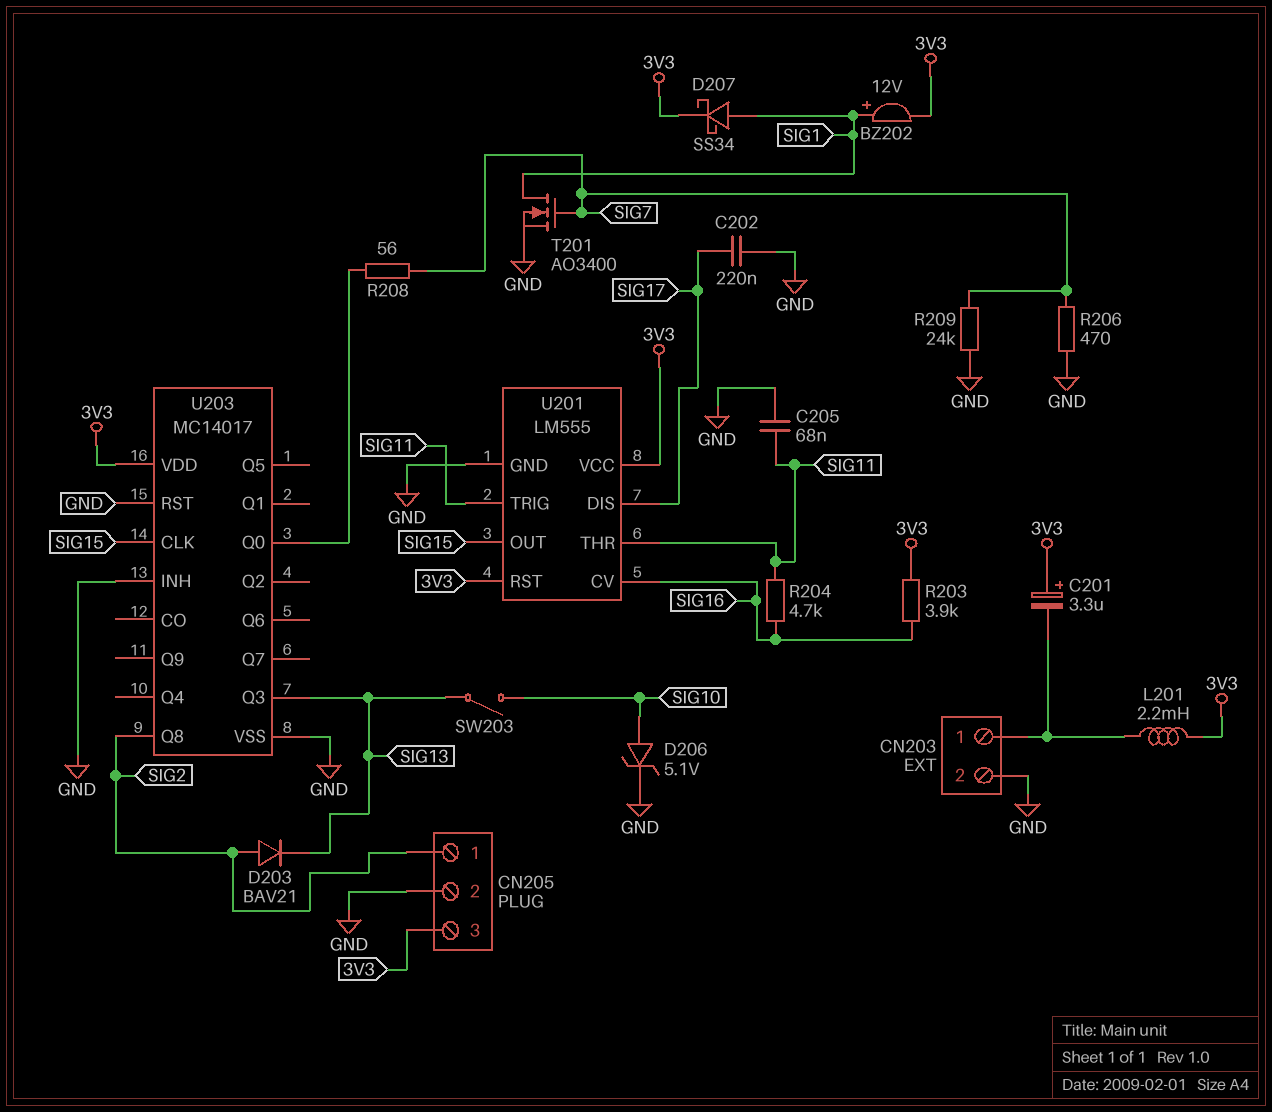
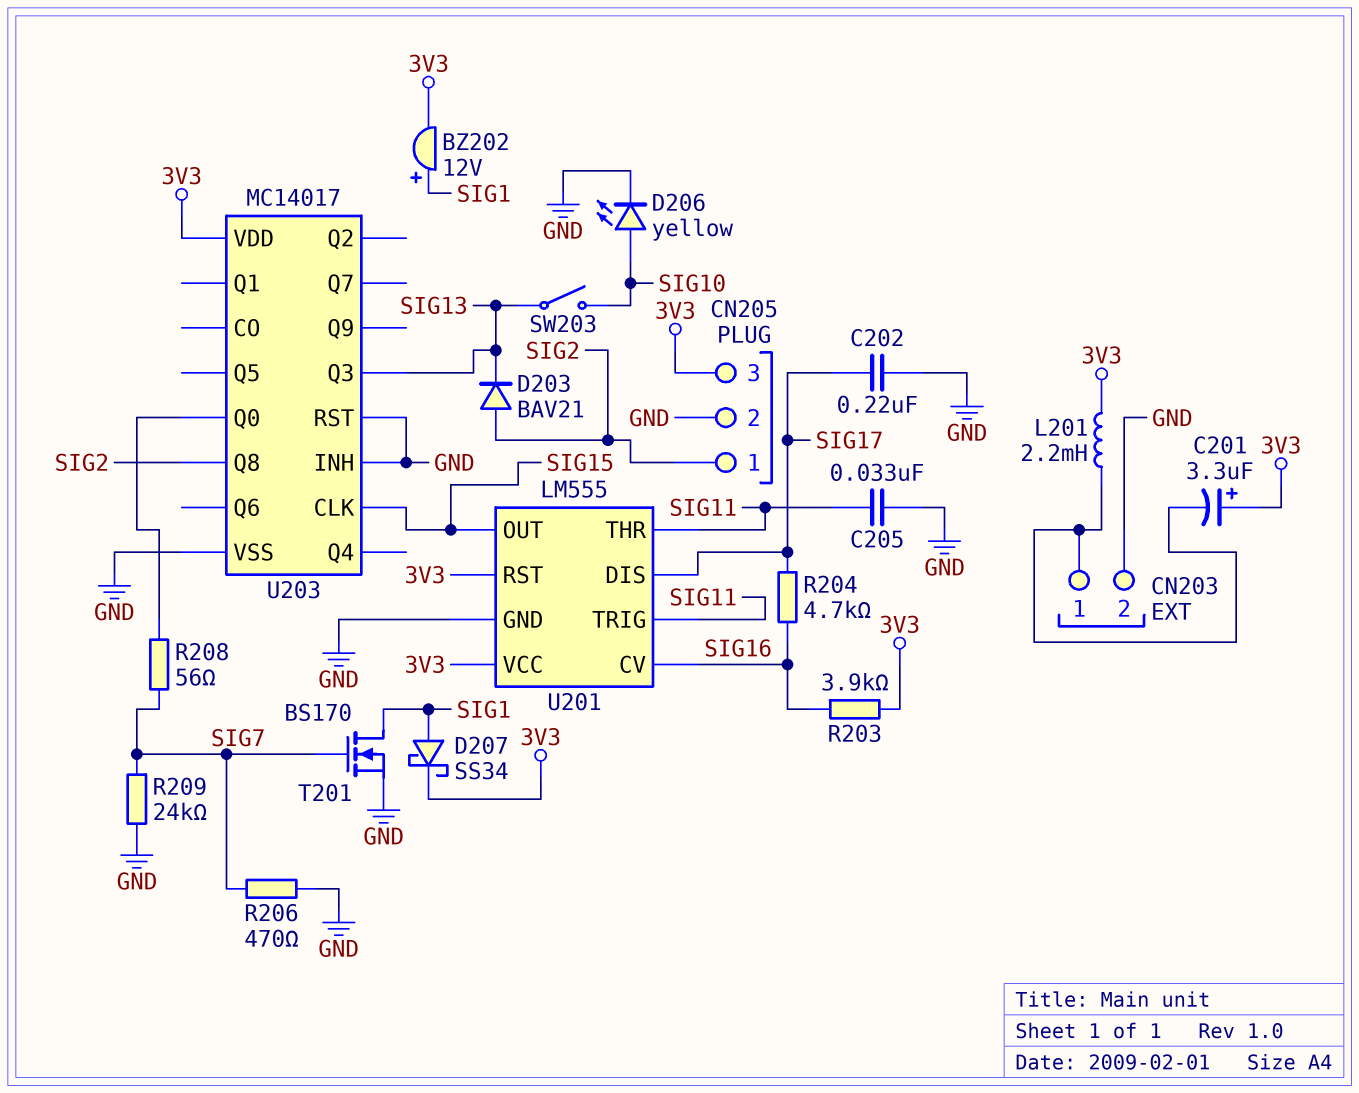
C205: 68nF (GND, SIG11) -> 33nF (GND, SIG11)
D206: zener 5.1V (A SIG10, K GND) -> LED yellow (A SIG10, K GND)
R204: 4.7k (SIG11, SIG16) -> 4.7k (SIG16, SIG17)
T201: NMOS AO3400 (G SIG7, D SIG1, S GND) -> NMOS BS170 (G SIG7, D SIG1, S GND)

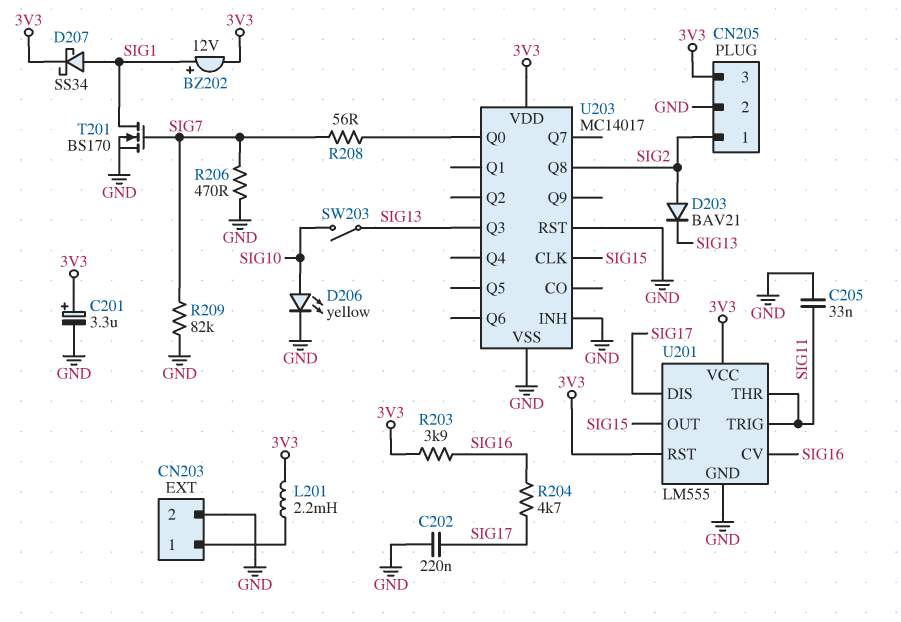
C201: 3.3uF (plus 3V3, minus CN203/1) -> 3.3uF (plus 3V3, minus GND)
R209: 24k (GND, SIG7) -> 82k (GND, SIG7)

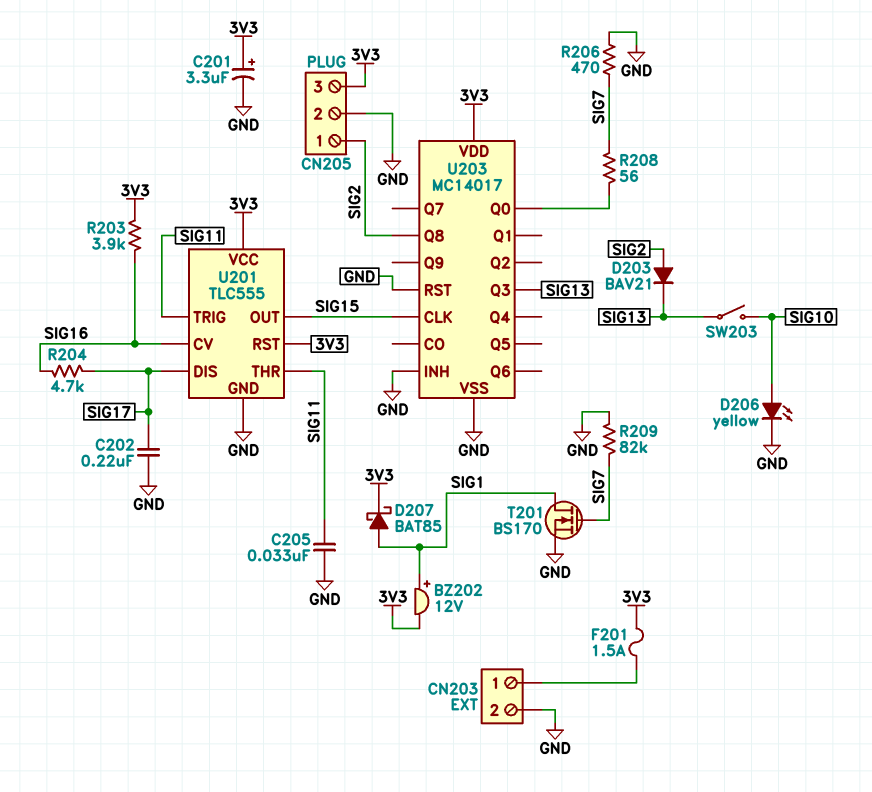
D207: schottky SS34 (A SIG1, K 3V3) -> schottky BAT85 (A SIG1, K 3V3)
F201: none -> 1.5A (3V3, CN203/1)
L201: 2.2mH (3V3, CN203/1) -> none
U201: LM555 -> TLC555

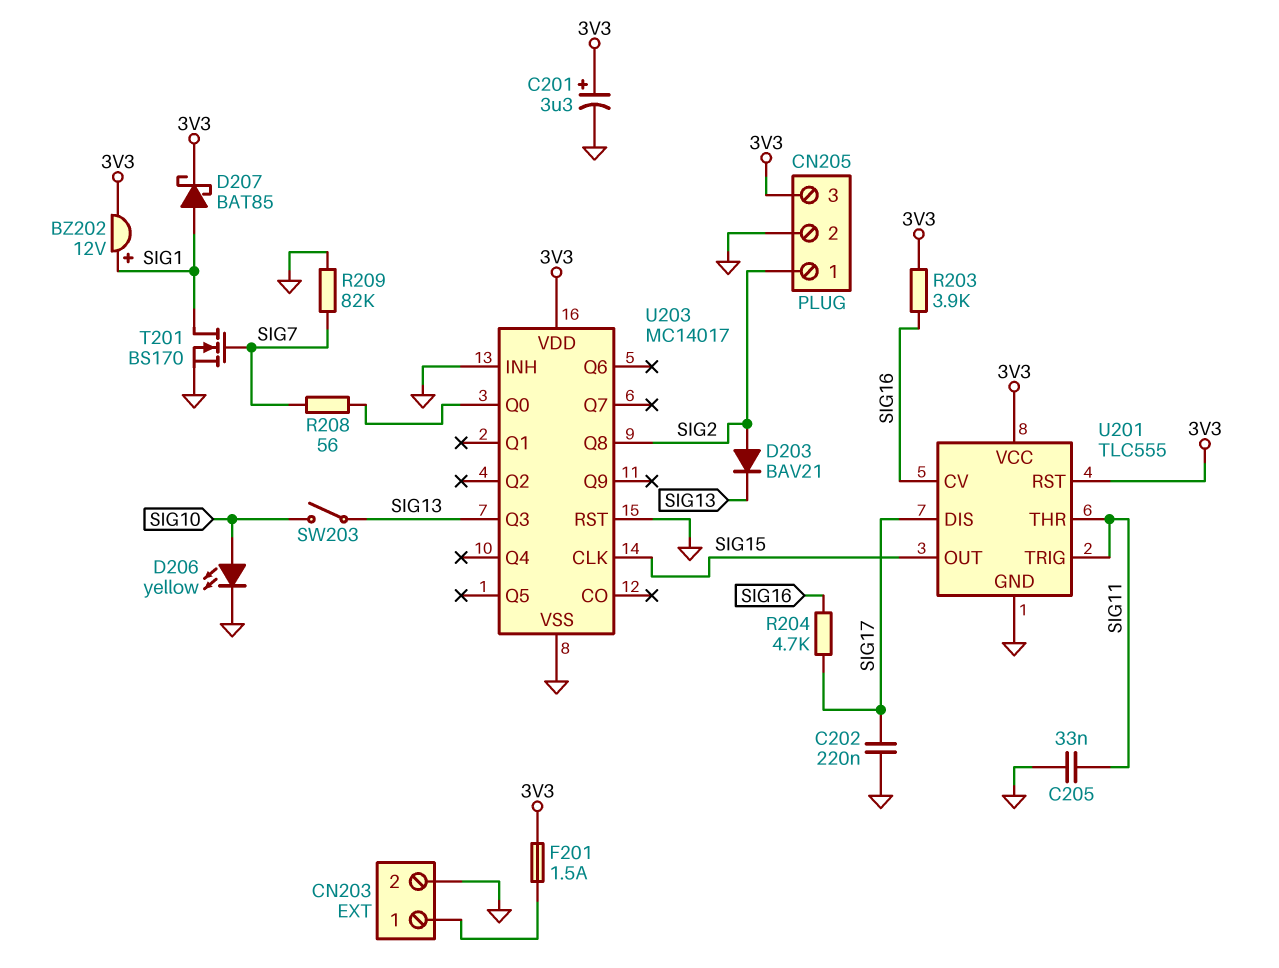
R206: 470 (GND, SIG7) -> none

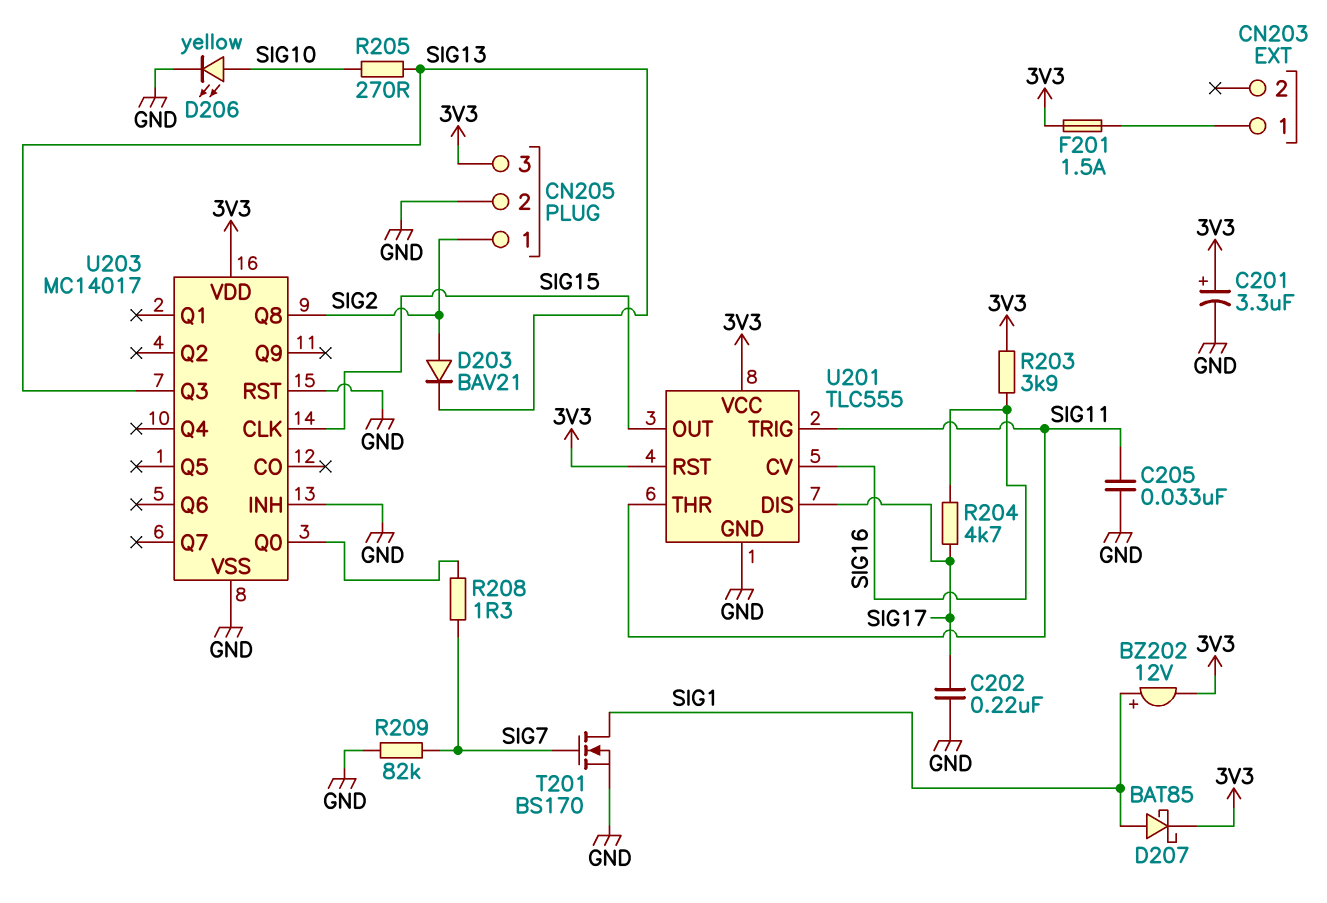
CN203 pin 2: GND -> none
R205: none -> 270 (SIG10, SIG13)
R208: 56 (SIG7, U203/Q0) -> 1.3 (SIG7, U203/Q0)
SW203: switch (SIG10, SIG13) -> none

